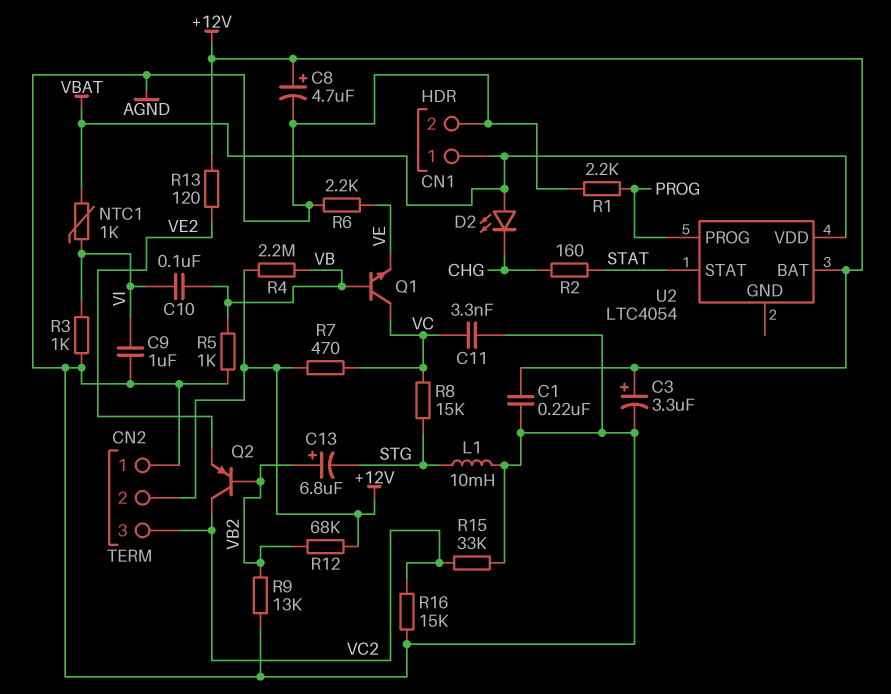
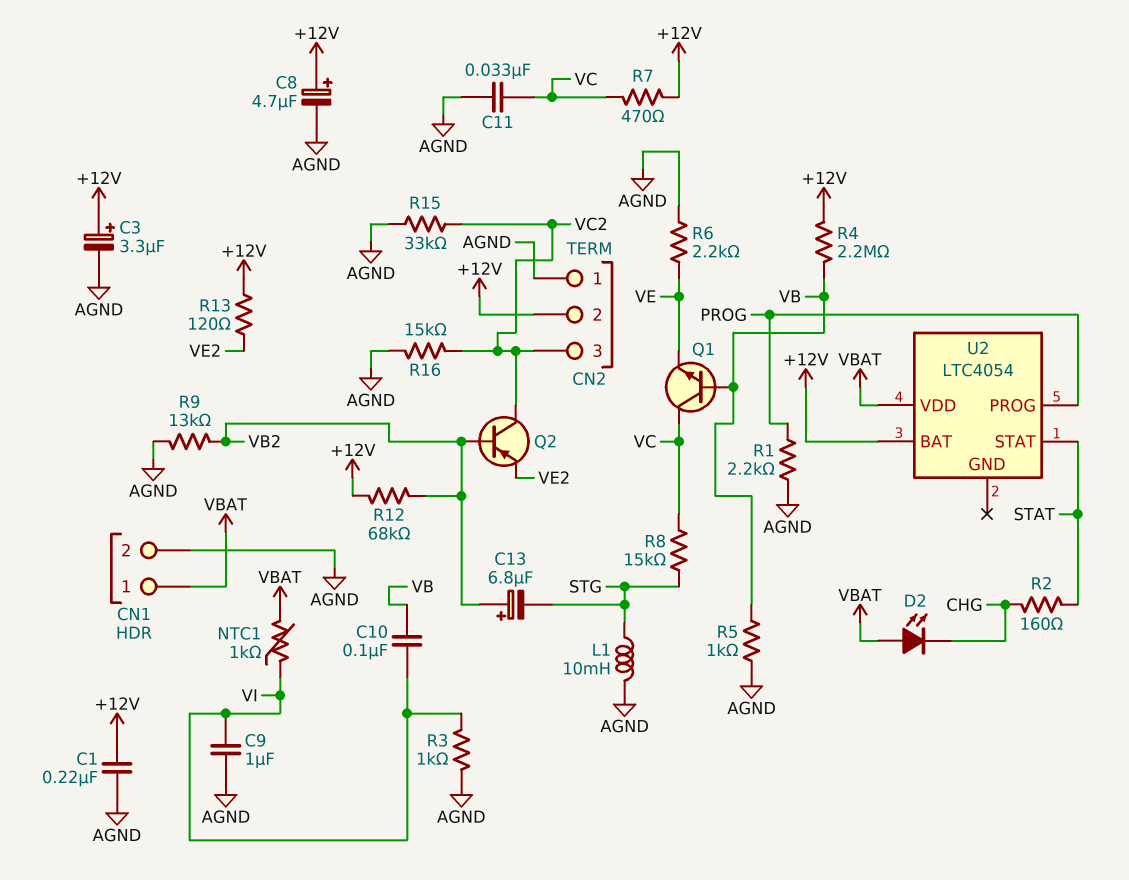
C11: 3.3nF (AGND, VC) -> 33nF (AGND, VC)

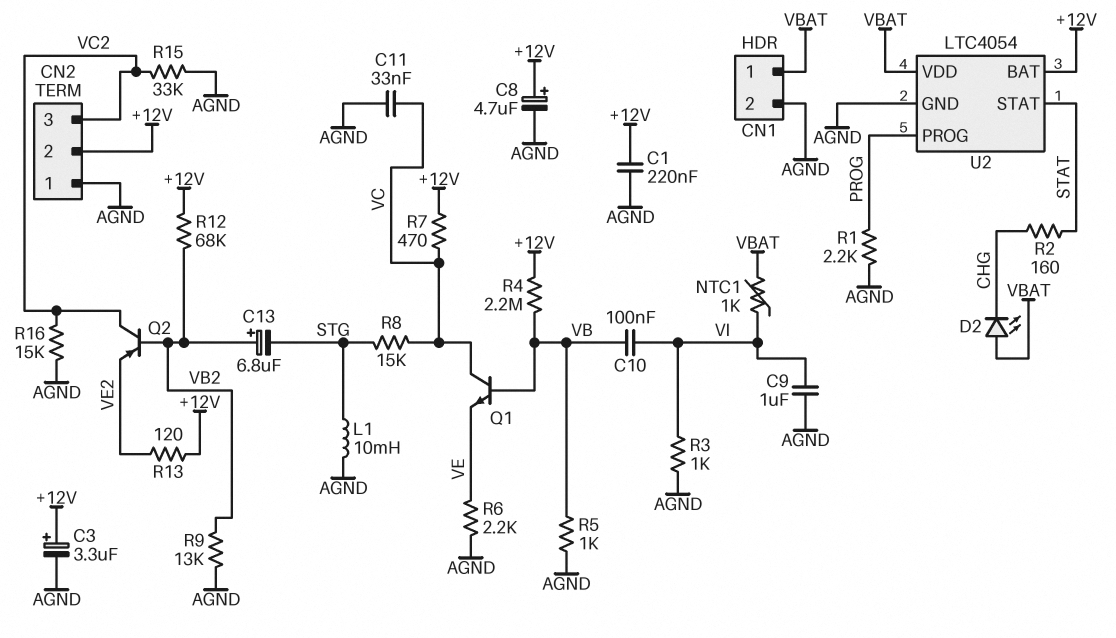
U2 pin GND: none -> AGND

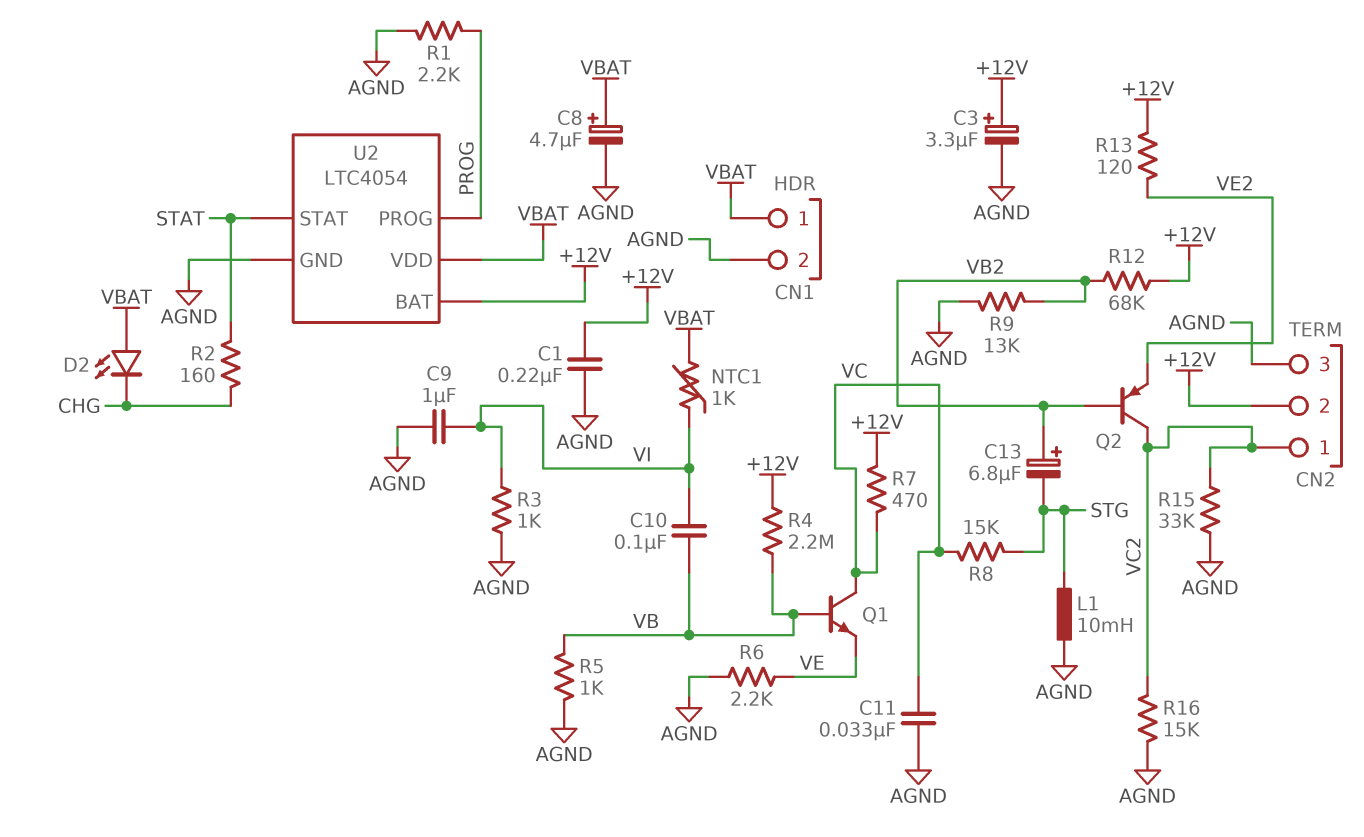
C8: 4.7uF (plus +12V, minus AGND) -> 4.7uF (plus VBAT, minus AGND)
CN2 pin 1: AGND -> VC2
CN2 pin 3: VC2 -> AGND

